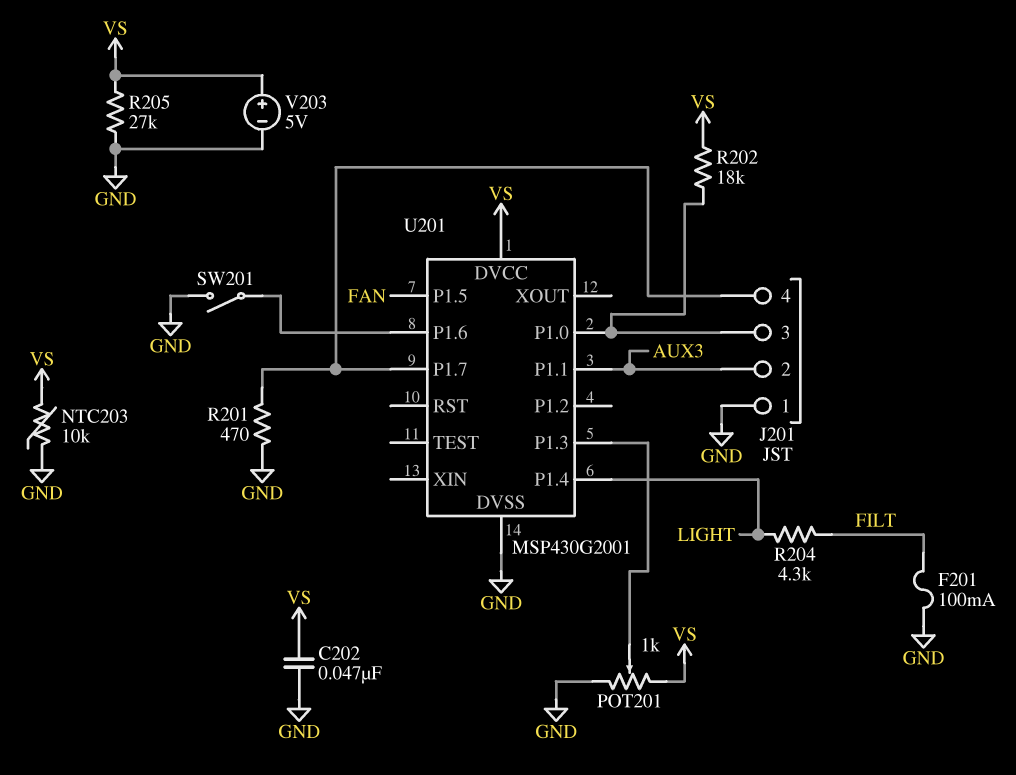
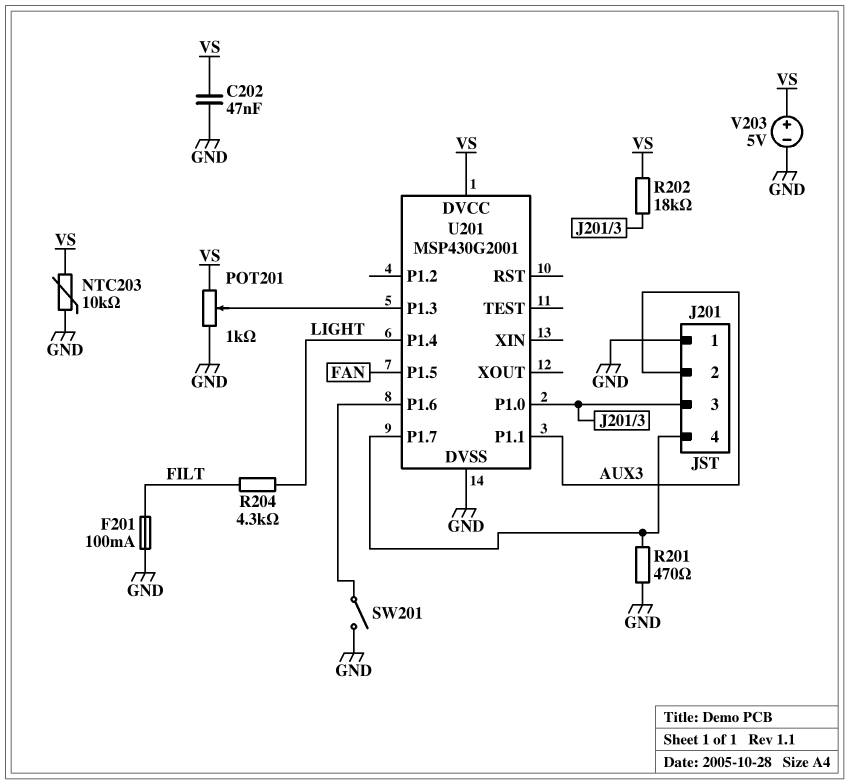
R205: 27k (GND, VS) -> none

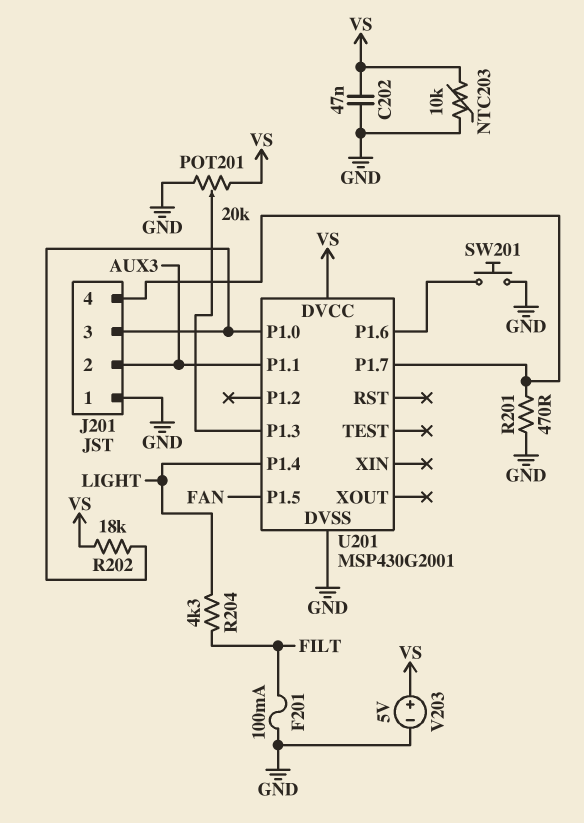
POT201: 1k (GND, VS, wiper U201/P1.3) -> 20k (GND, VS, wiper U201/P1.3)
SW201: switch (GND, U201/P1.6) -> button (GND, U201/P1.6)

